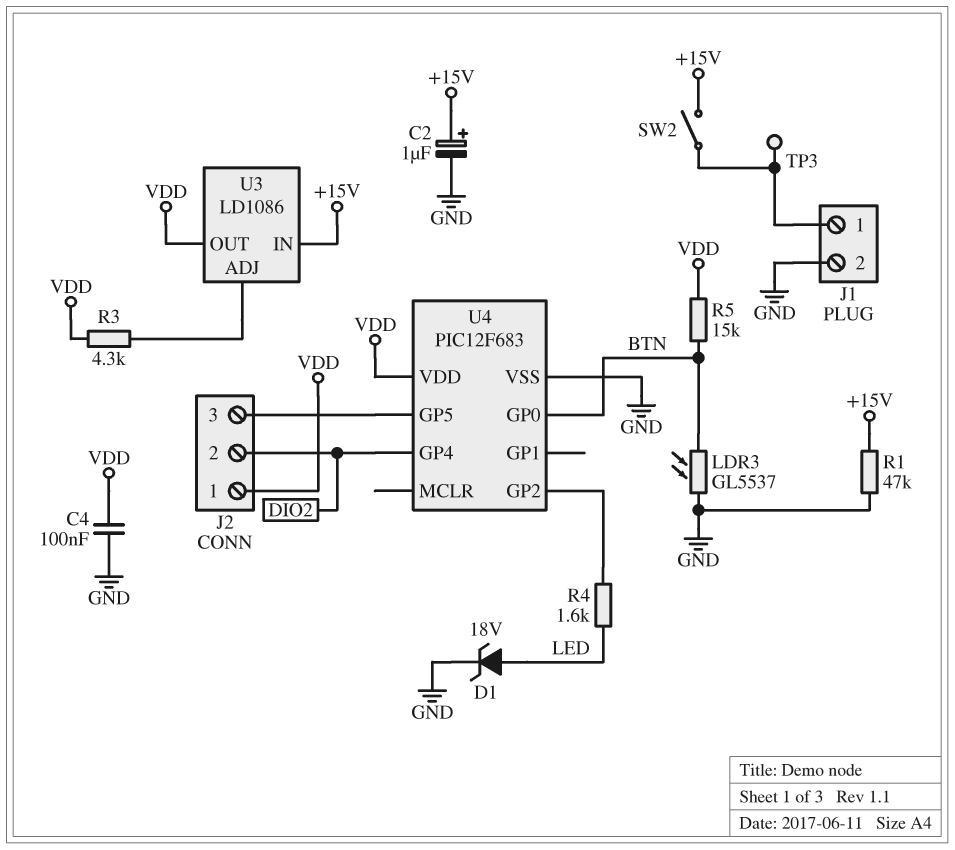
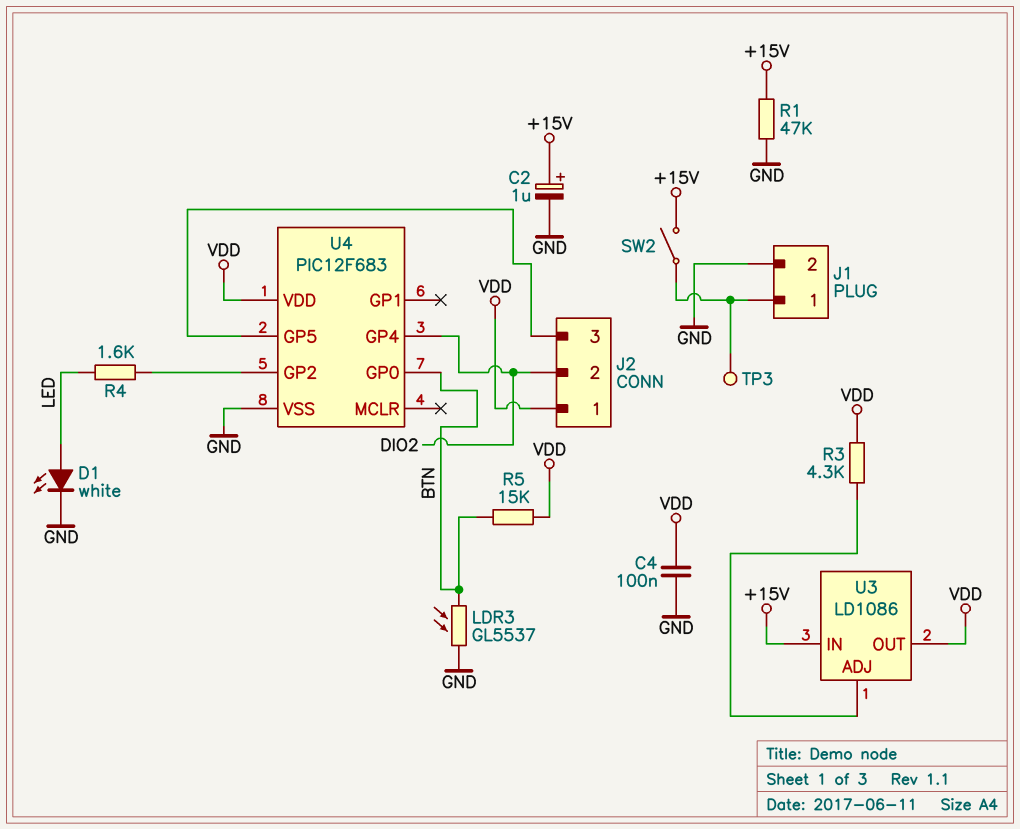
D1: zener 18V (A LED, K GND) -> LED white (A LED, K GND)

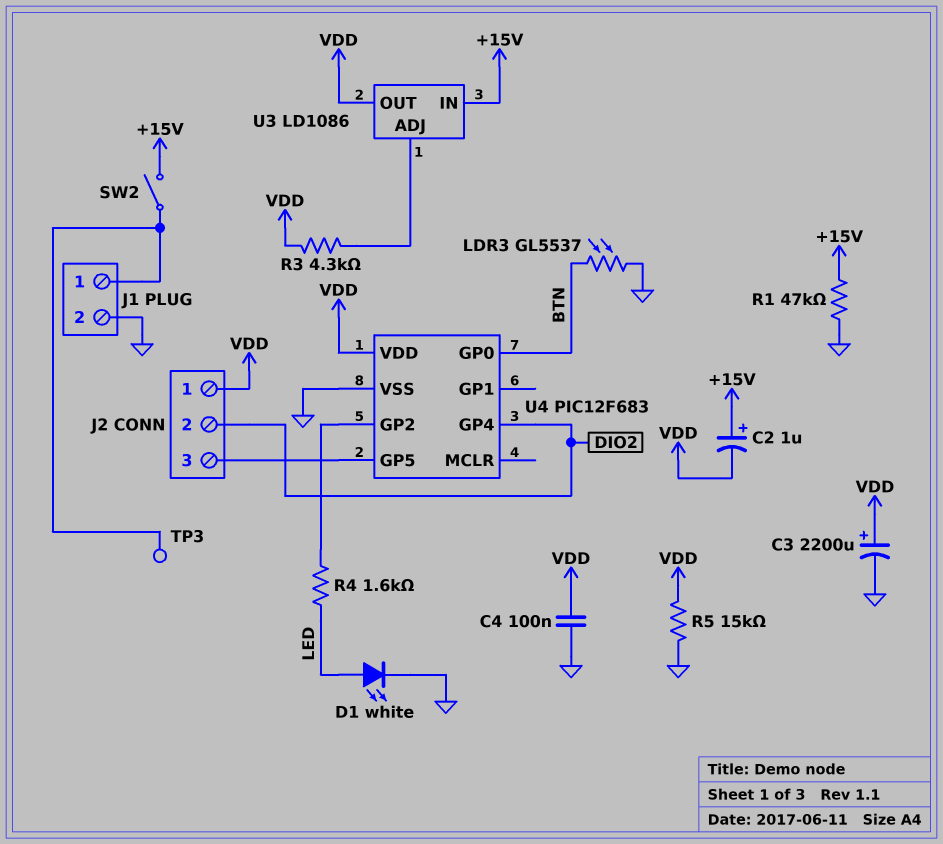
C2: 1uF (plus +15V, minus GND) -> 1uF (plus +15V, minus VDD)
C3: none -> 2200uF (plus VDD, minus GND)
R5: 15k (BTN, VDD) -> 15k (GND, VDD)

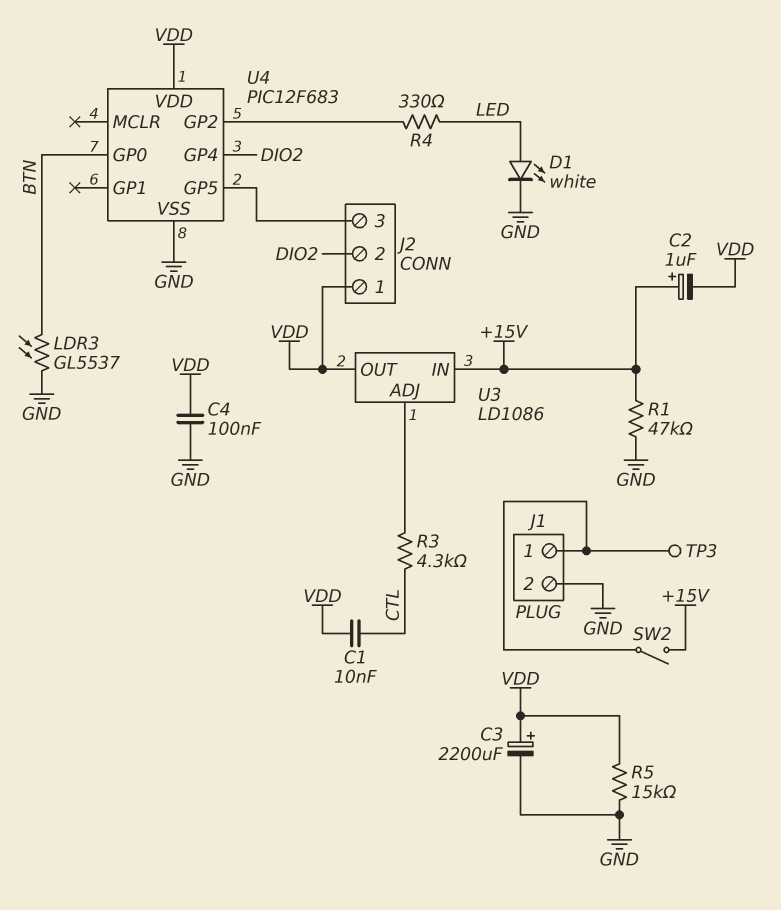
C1: none -> 10nF (CTL, VDD)
R3: 4.3k (U3/ADJ, VDD) -> 4.3k (CTL, U3/ADJ)
R4: 1.6k (LED, U4/GP2) -> 330 (LED, U4/GP2)

